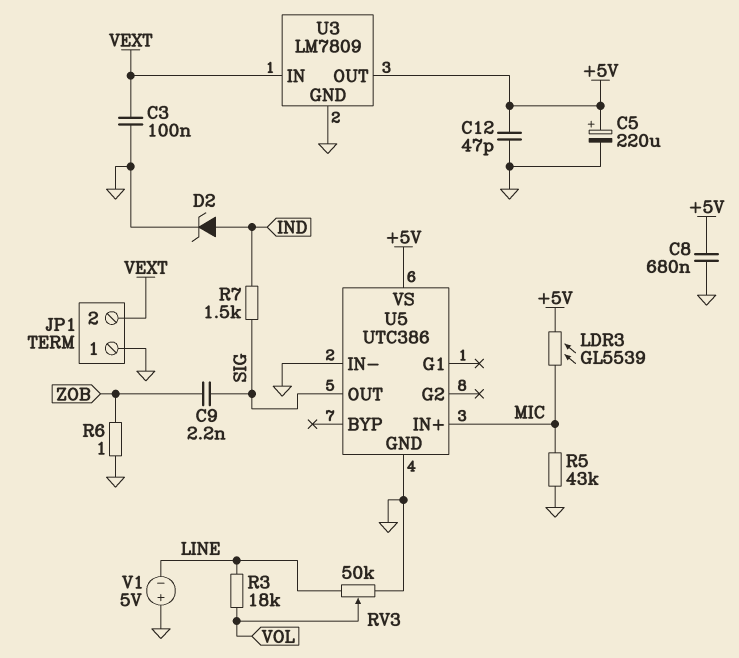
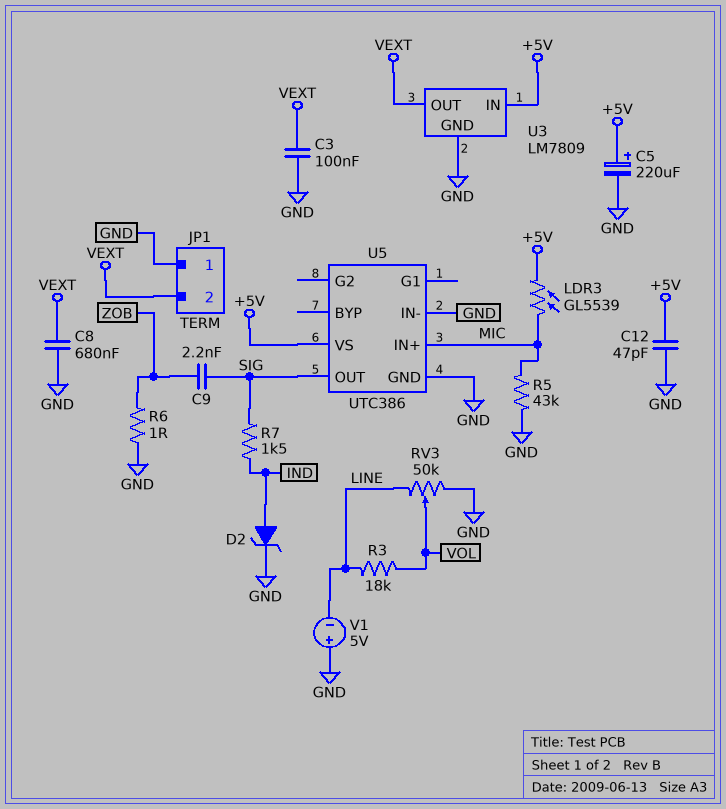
C8: 680nF (+5V, GND) -> 680nF (GND, VEXT)
U3 pin IN: VEXT -> +5V
U3 pin OUT: +5V -> VEXT

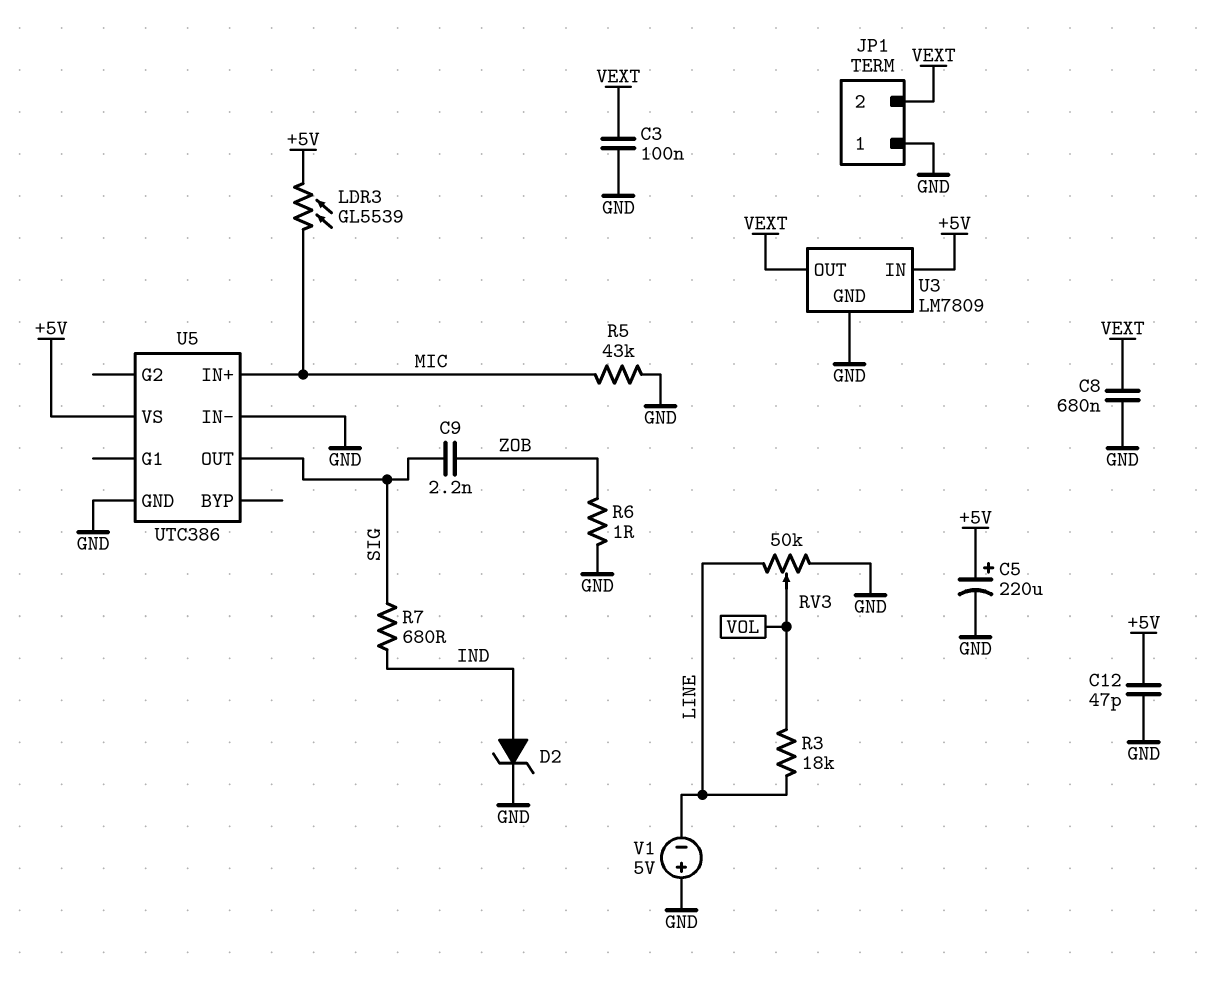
R7: 1.5k (IND, SIG) -> 680 (IND, SIG)

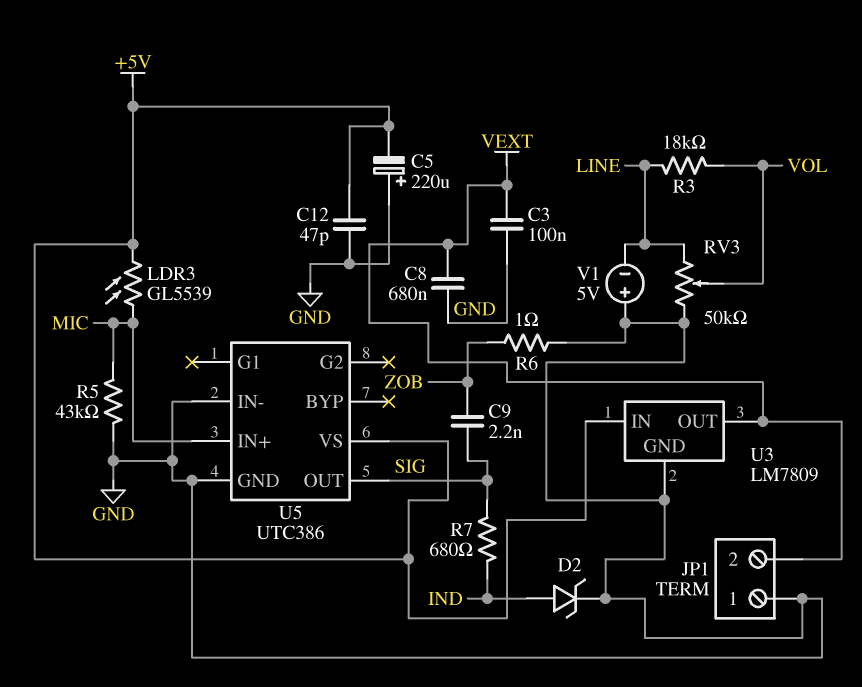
C5: 220uF (plus +5V, minus GND) -> 220uF (plus GND, minus +5V)

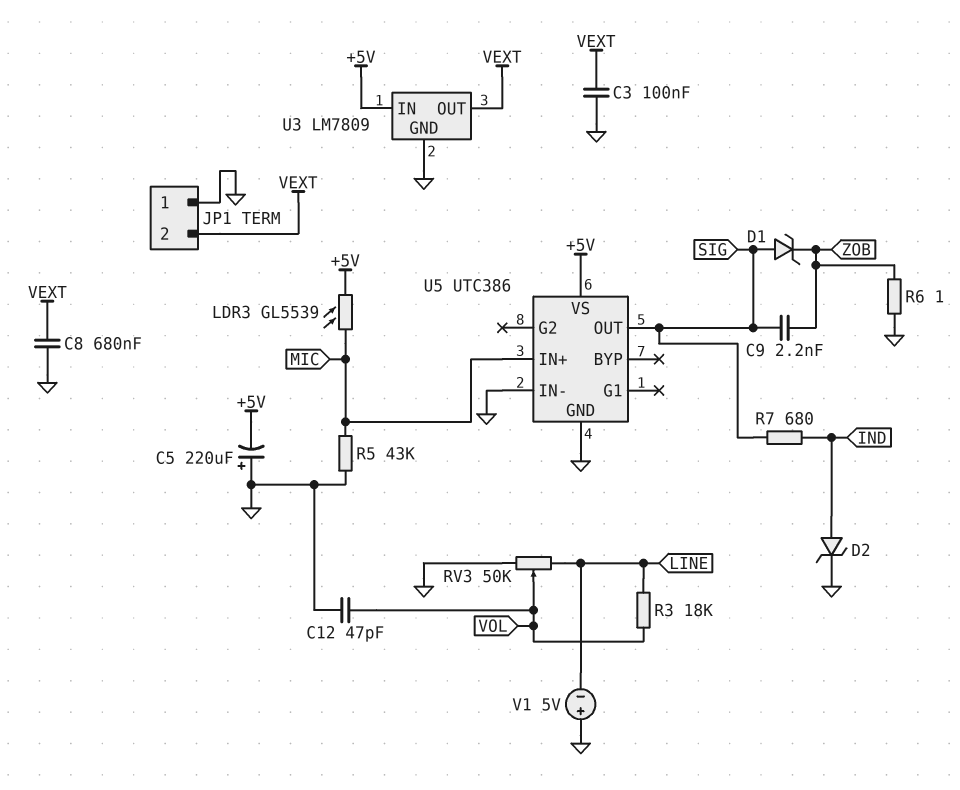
C12: 47pF (+5V, GND) -> 47pF (GND, VOL)
D1: none -> zener (A SIG, K ZOB)

